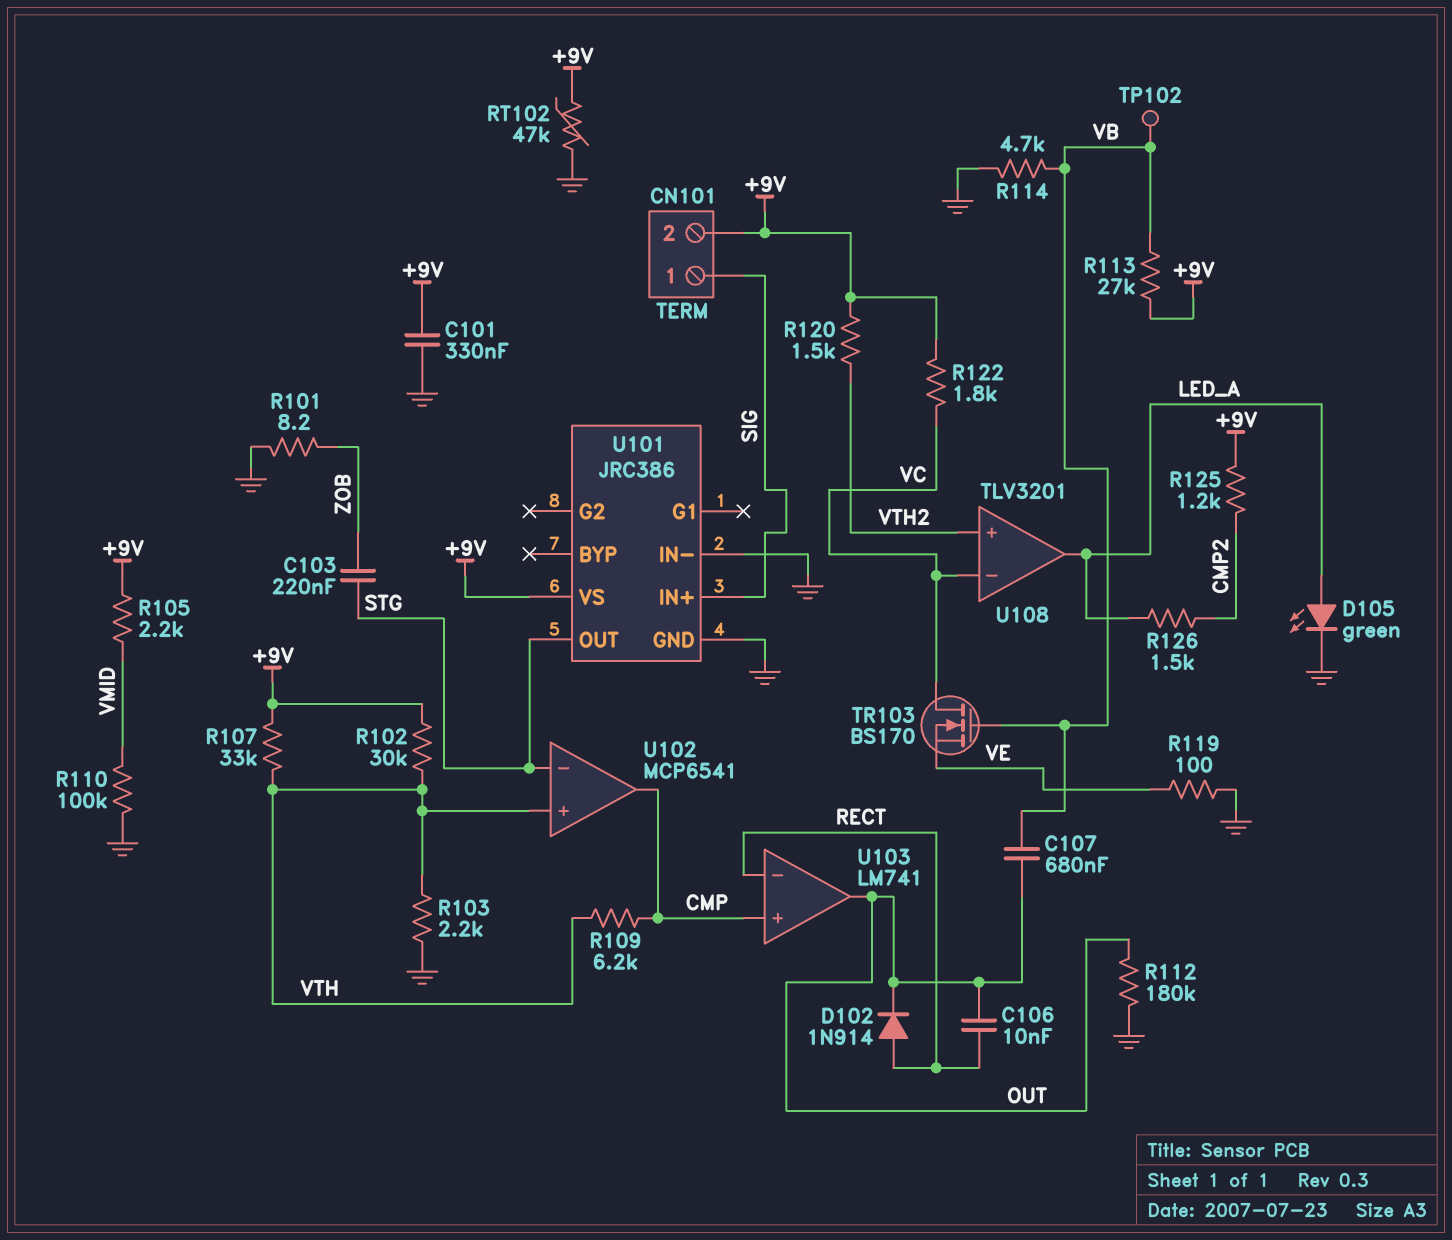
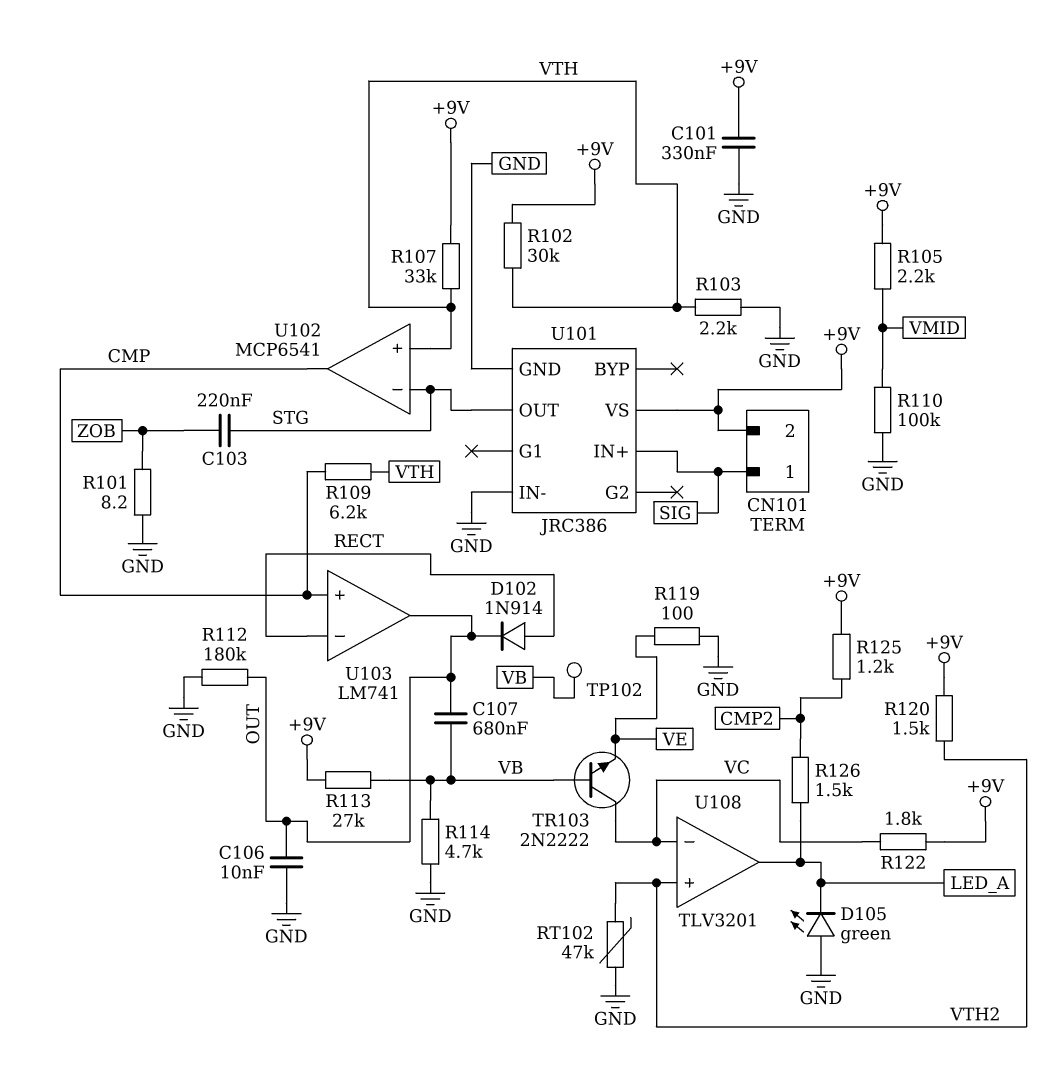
C106: 10nF (OUT, RECT) -> 10nF (GND, OUT)
D105: LED green (A LED_A, K GND) -> LED green (A GND, K LED_A)
RT102: 47k (+9V, GND) -> 47k (GND, VTH2)
TR103: NMOS BS170 (G VB, D VC, S VE) -> NPN 2N2222 (B VB, C VC, E VE)

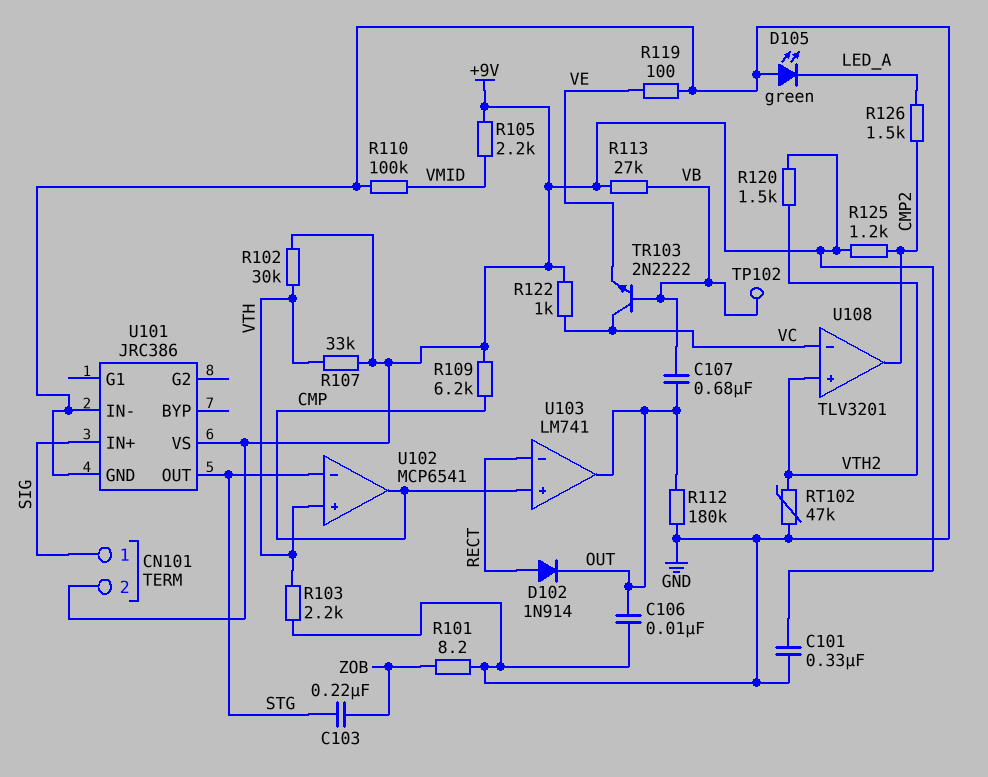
R109: 6.2k (CMP, VTH) -> 6.2k (+9V, CMP)
R114: 4.7k (GND, VB) -> none
R122: 1.8k (+9V, VC) -> 1k (+9V, VC)
U108 pin out: LED_A -> CMP2

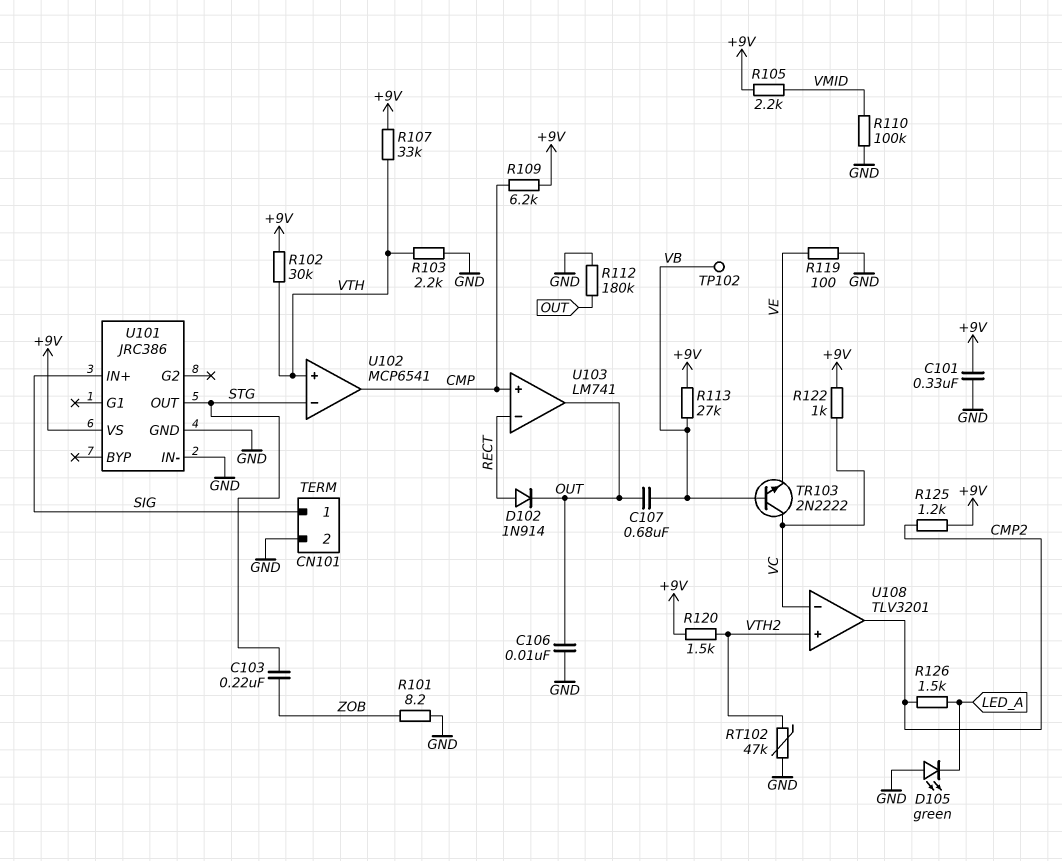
CN101 pin 2: +9V -> GND

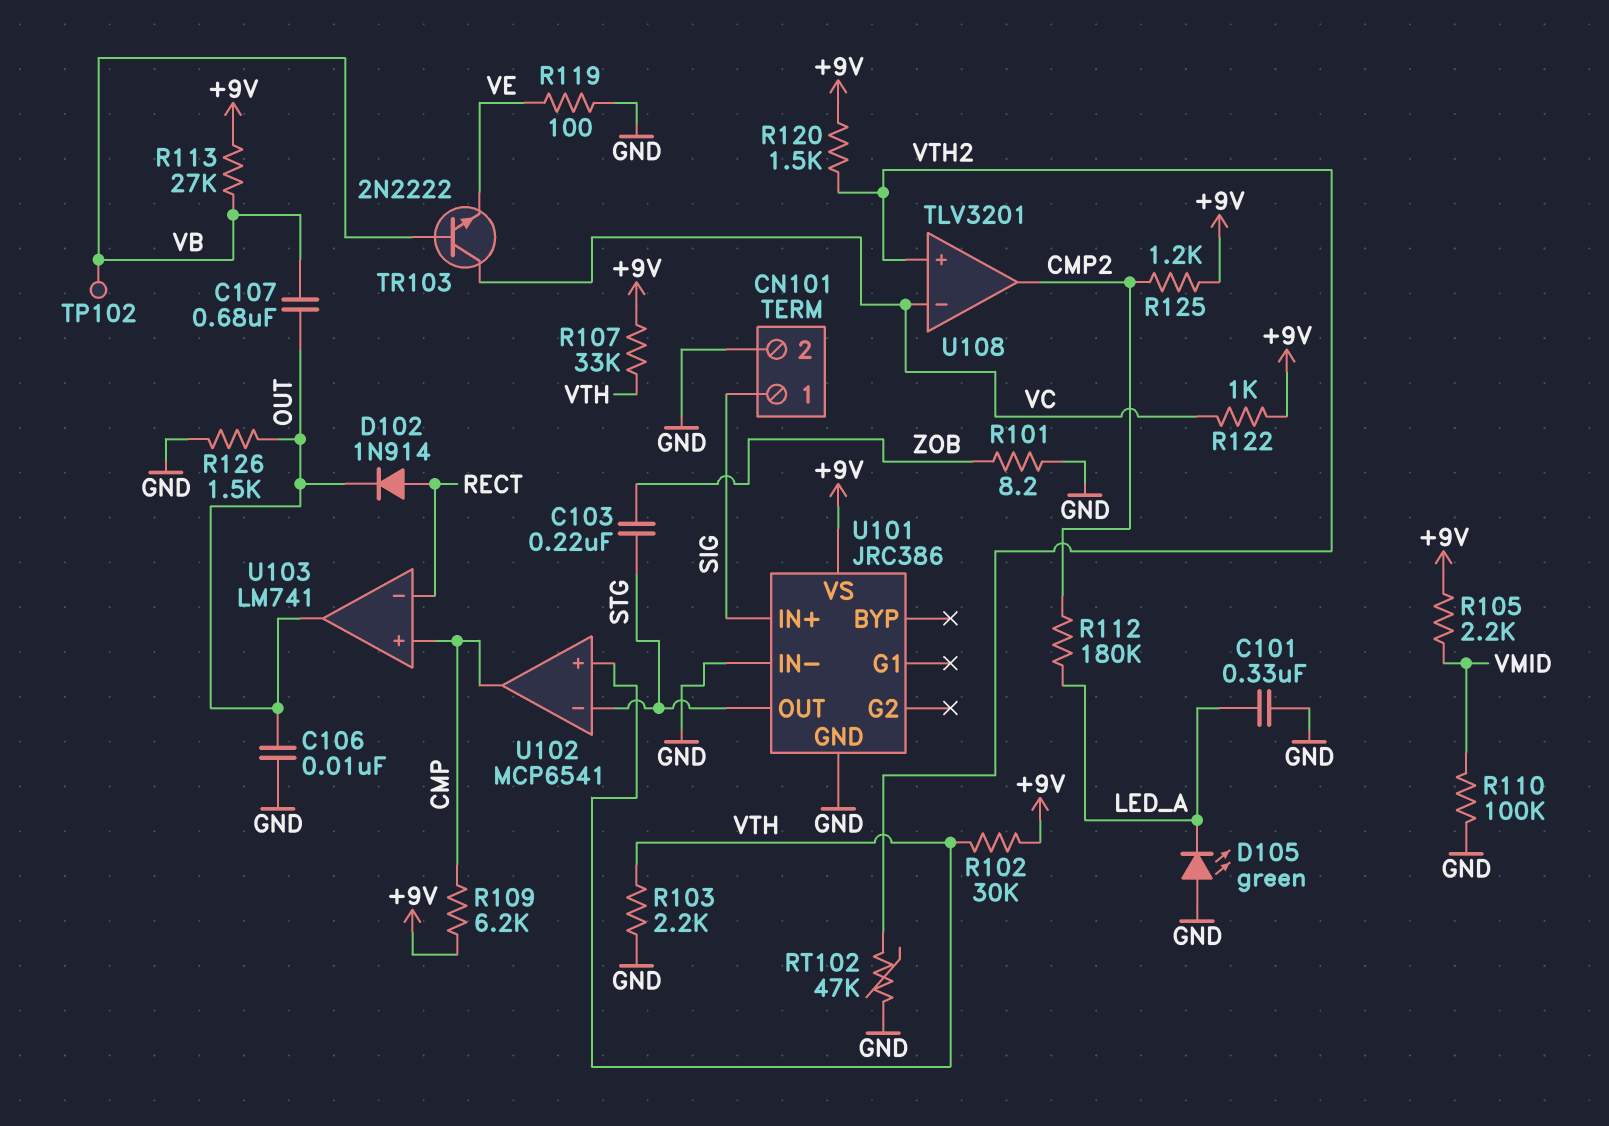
C101: 330nF (+9V, GND) -> 330nF (GND, LED_A)
R112: 180k (GND, OUT) -> 180k (CMP2, LED_A)
R126: 1.5k (CMP2, LED_A) -> 1.5k (GND, OUT)

